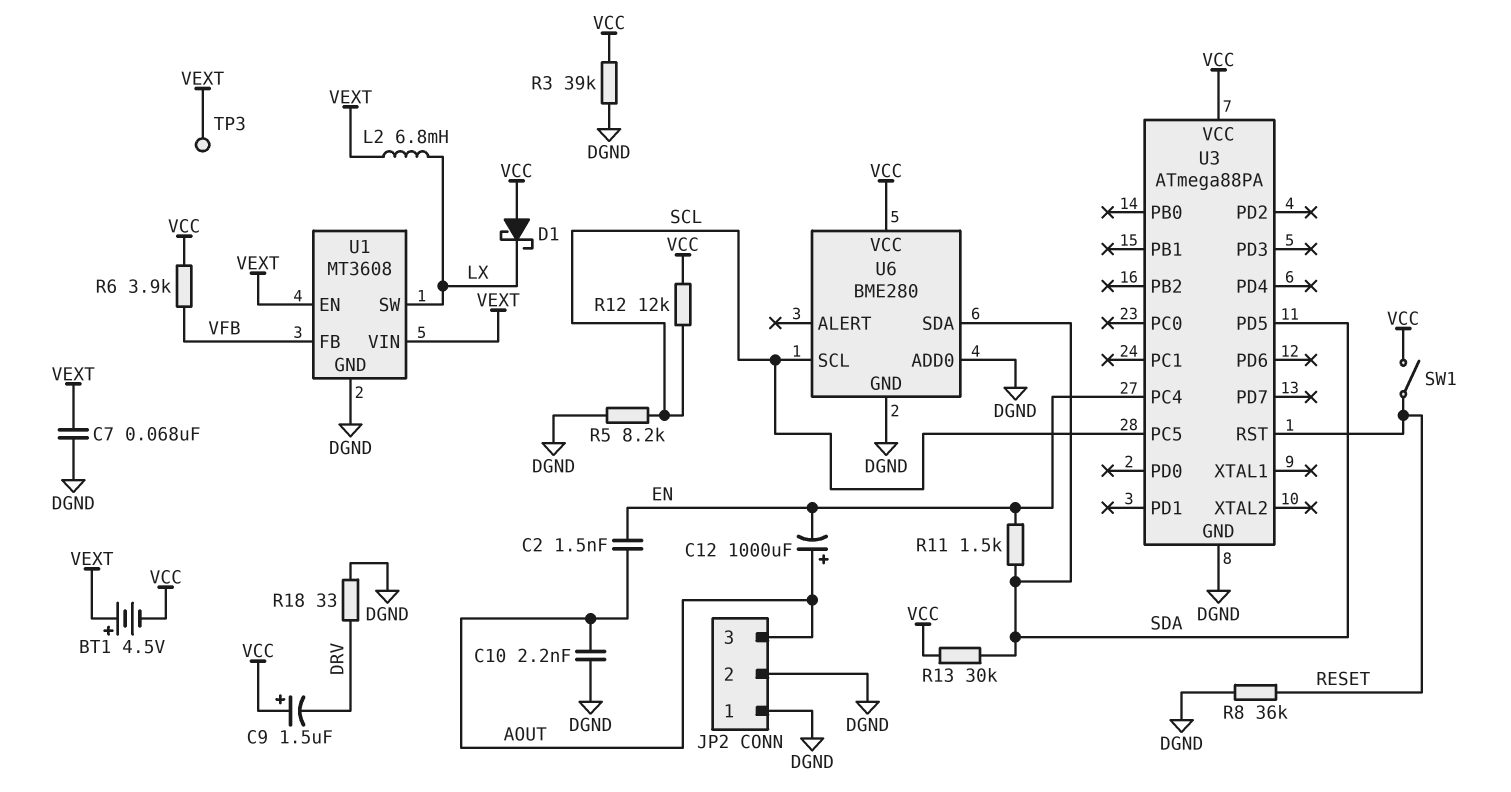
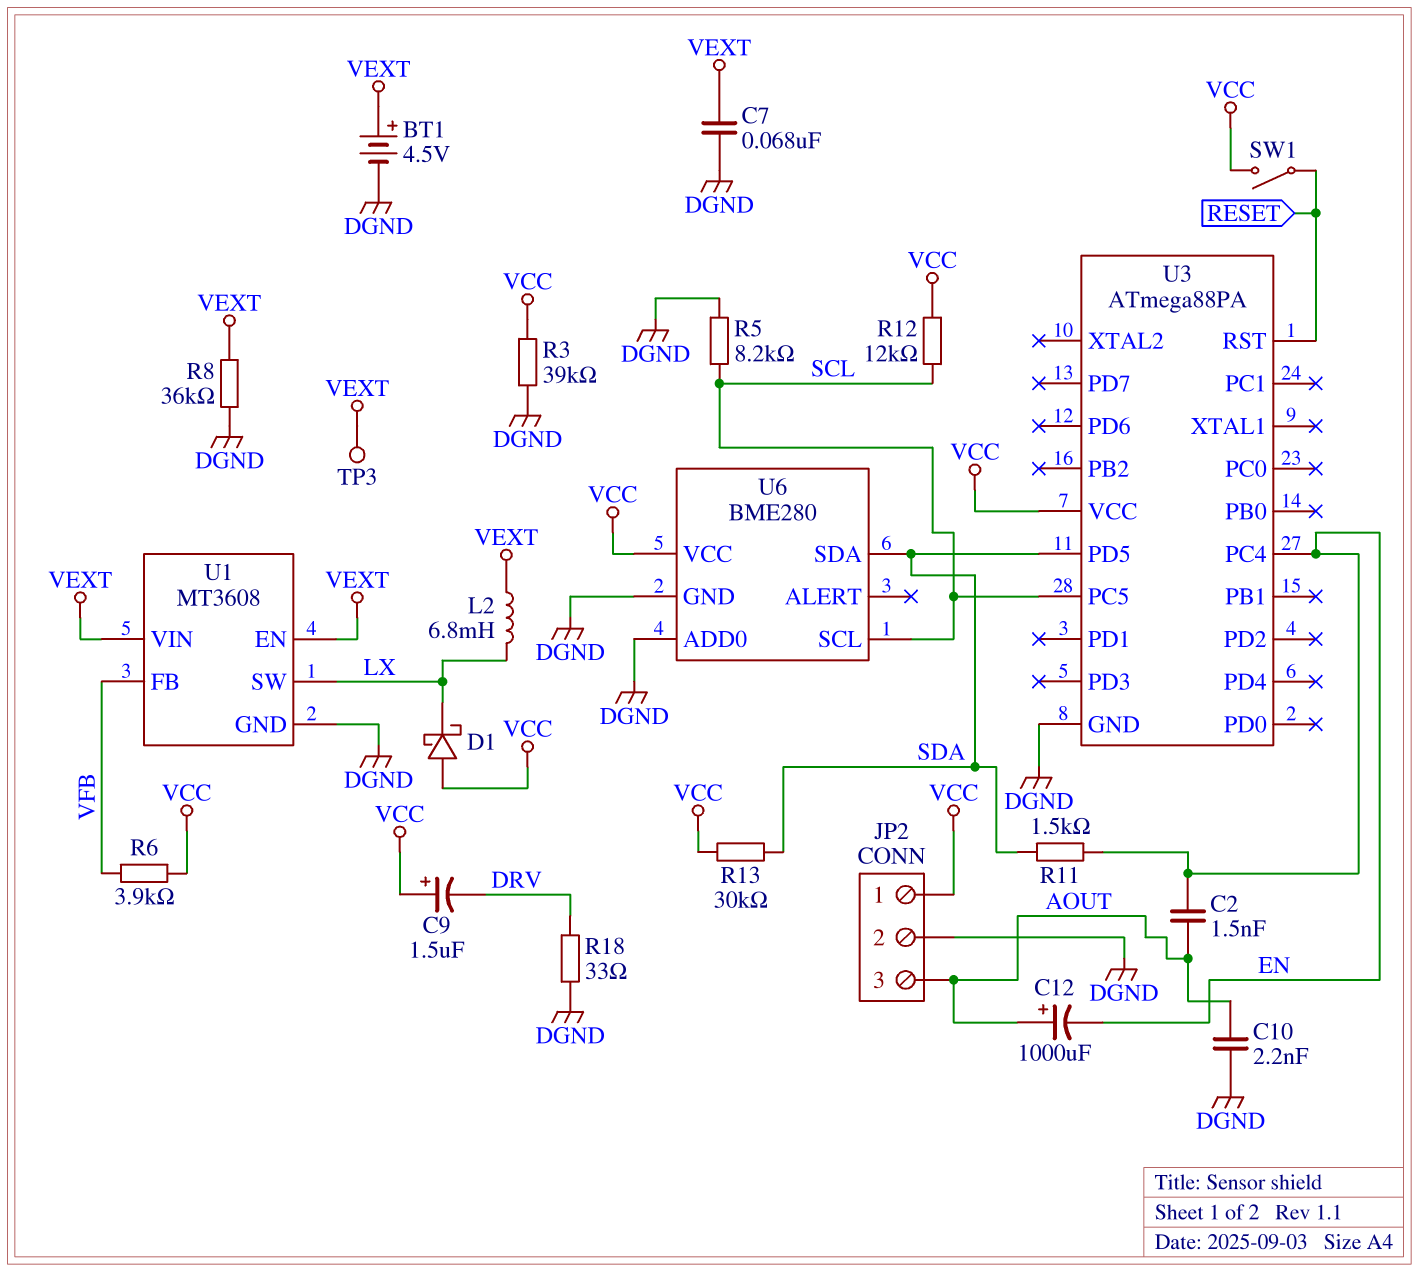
BT1: 4.5V (plus VEXT, minus VCC) -> 4.5V (plus VEXT, minus DGND)
JP2 pin 1: DGND -> VCC
R8: 36k (DGND, RESET) -> 36k (DGND, VEXT)

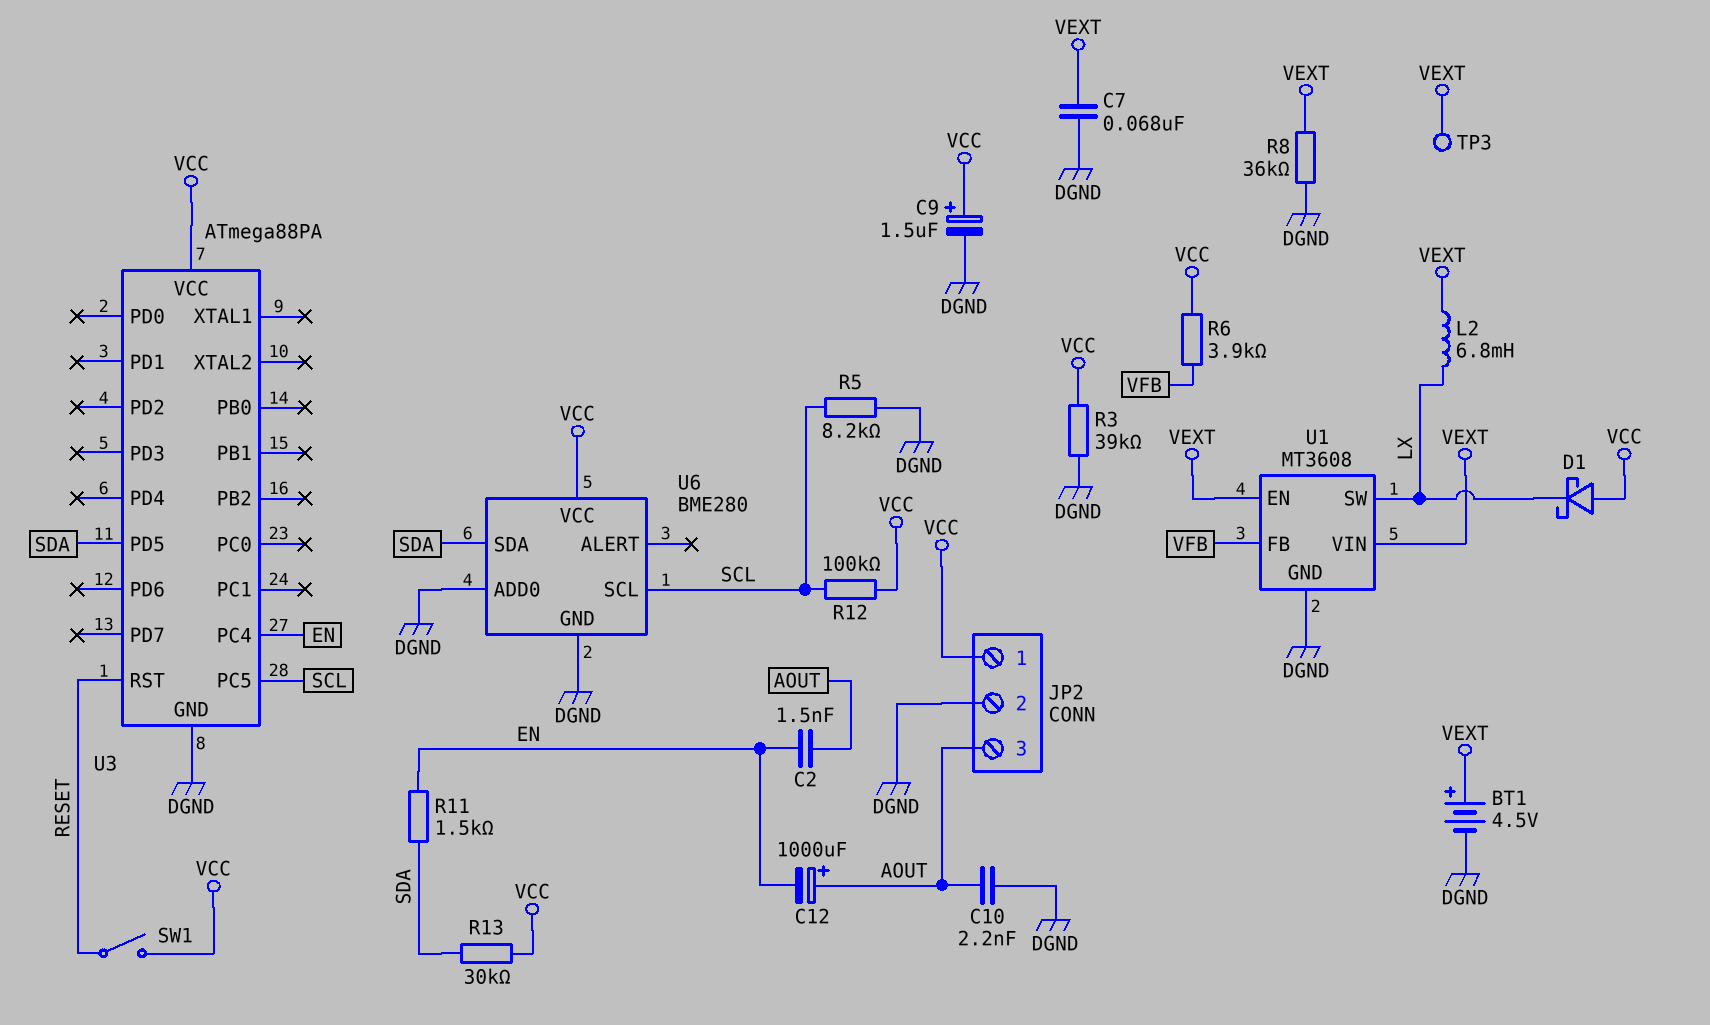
C9: 1.5uF (plus VCC, minus DRV) -> 1.5uF (plus VCC, minus DGND)
R12: 12k (SCL, VCC) -> 100k (SCL, VCC)
R18: 33 (DGND, DRV) -> none

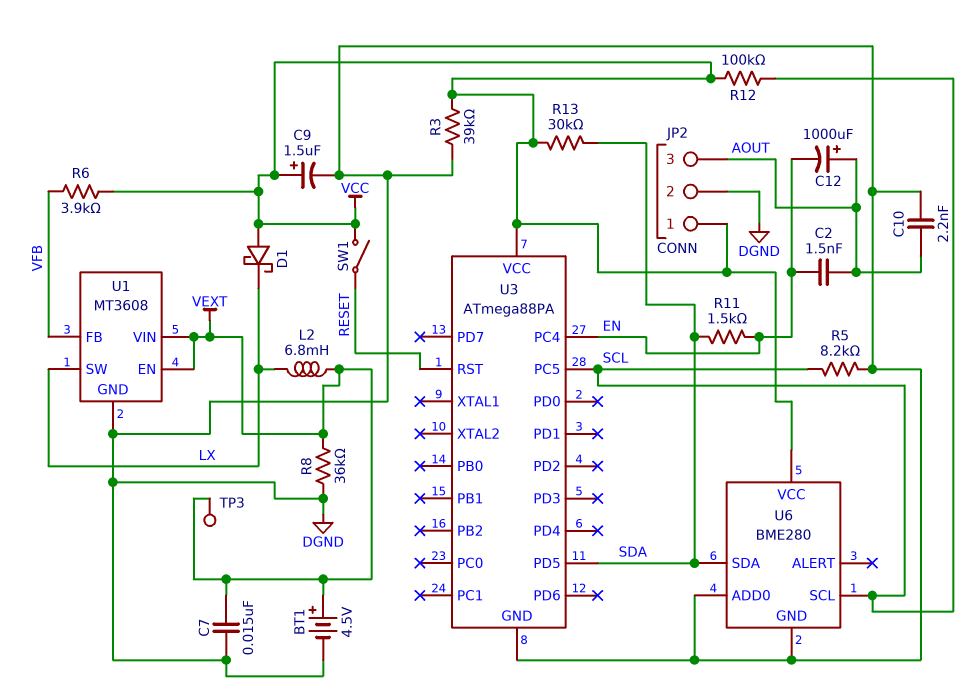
C7: 68nF (DGND, VEXT) -> 15nF (DGND, VEXT)

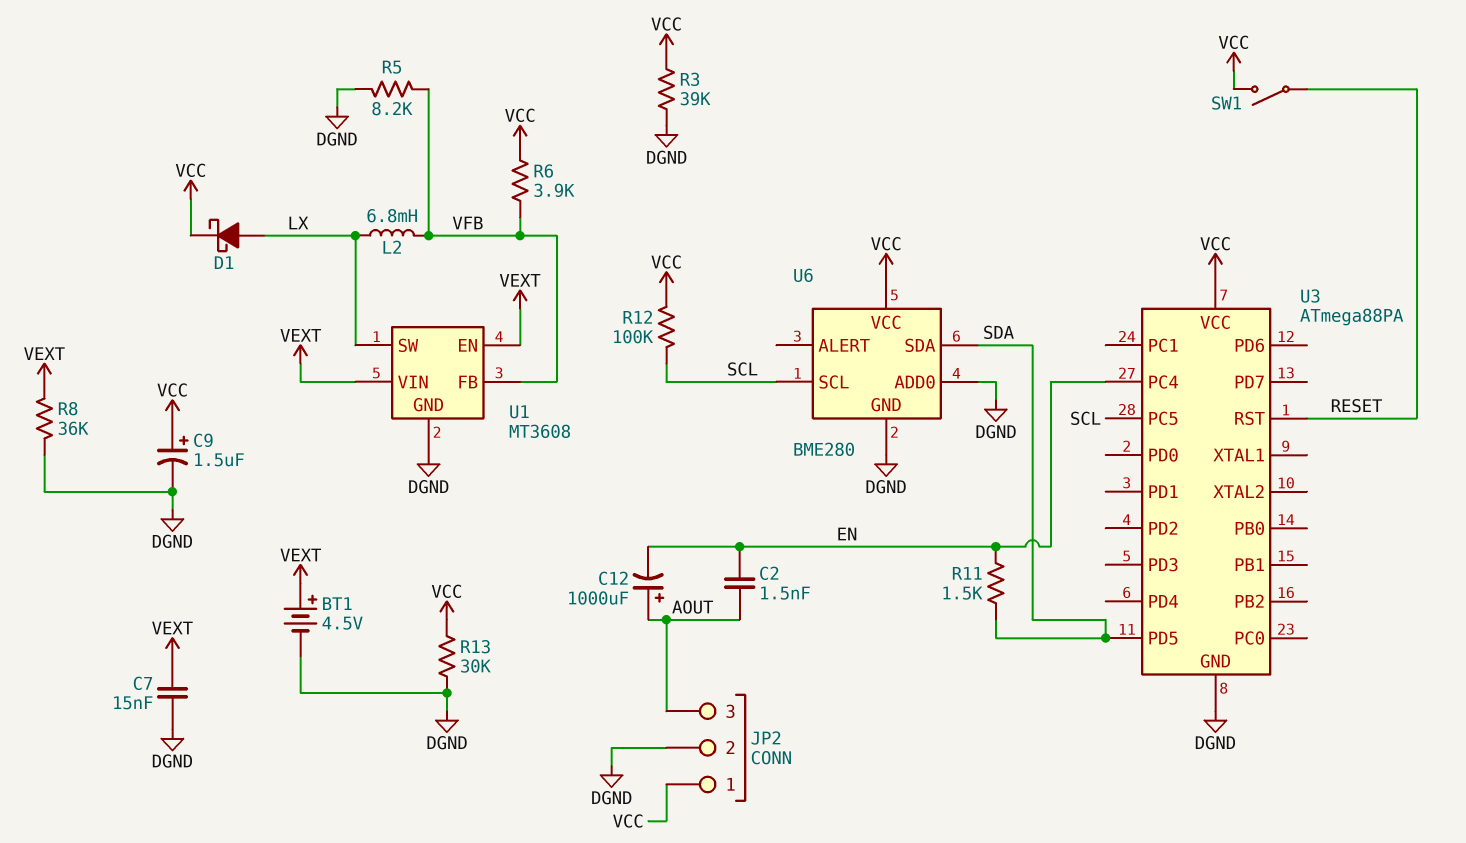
C10: 2.2nF (AOUT, DGND) -> none
D1: schottky (A VCC, K LX) -> schottky (A LX, K VCC)
L2: 6.8mH (LX, VEXT) -> 6.8mH (LX, VFB)
R5: 8.2k (DGND, SCL) -> 8.2k (DGND, VFB)
R13: 30k (SDA, VCC) -> 30k (DGND, VCC)
TP3: test point (VEXT) -> none

